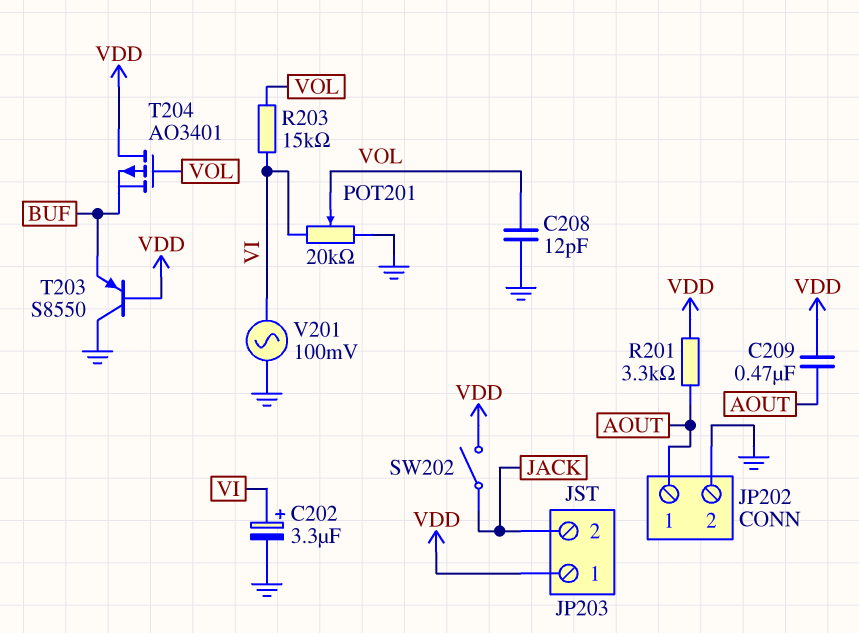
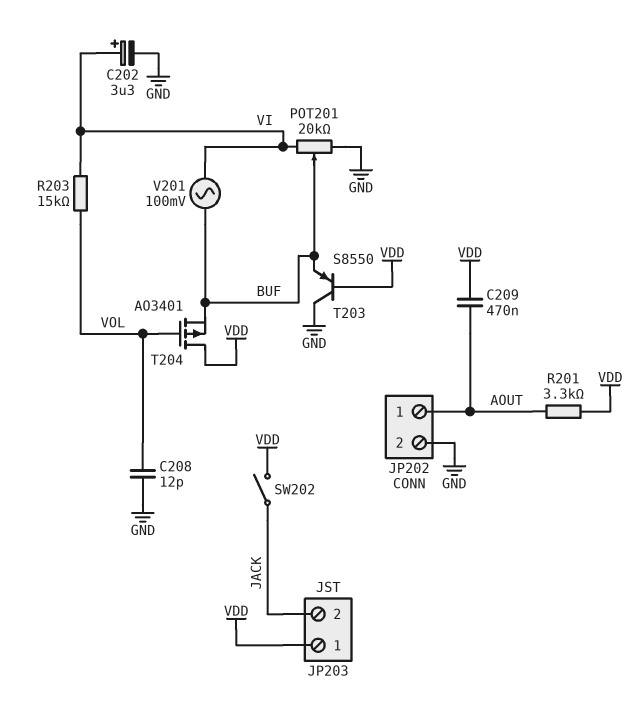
POT201: 20k (GND, VI, wiper VOL) -> 20k (GND, VI, wiper BUF)
V201: AC 100mV (GND, VI) -> AC 100mV (BUF, VI)

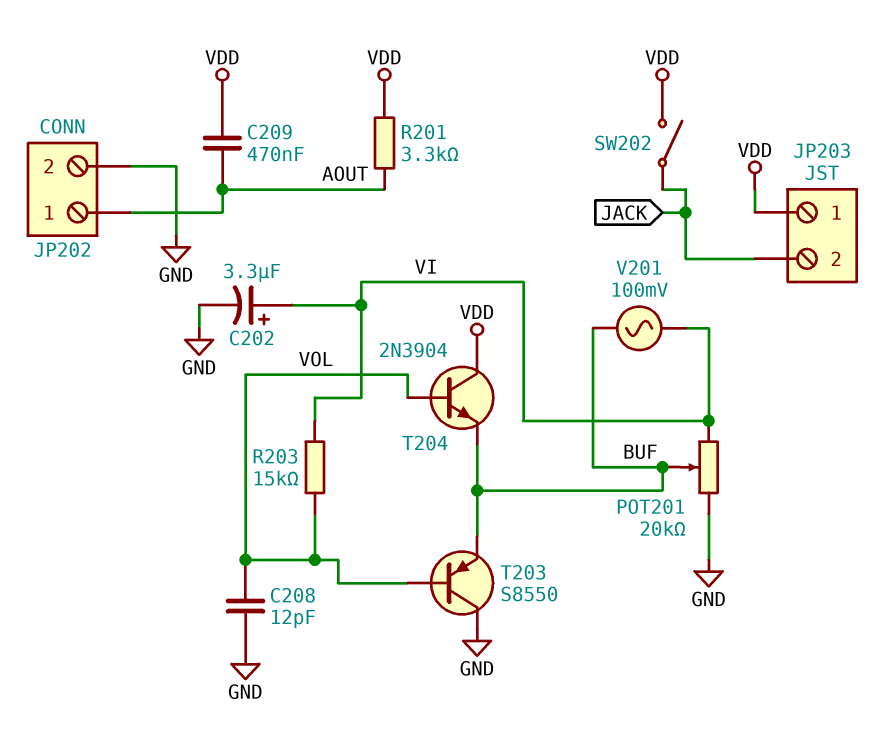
T203: PNP S8550 (B VDD, C GND, E BUF) -> PNP S8550 (B VOL, C GND, E BUF)
T204: PMOS AO3401 (G VOL, D VDD, S BUF) -> NPN 2N3904 (B VOL, C VDD, E BUF)

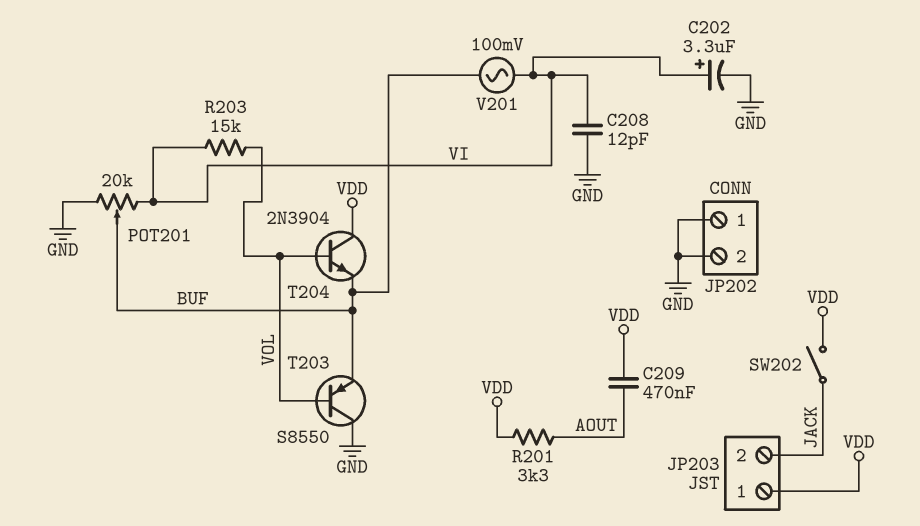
C208: 12pF (GND, VOL) -> 12pF (GND, VI)
JP202 pin 1: AOUT -> GND

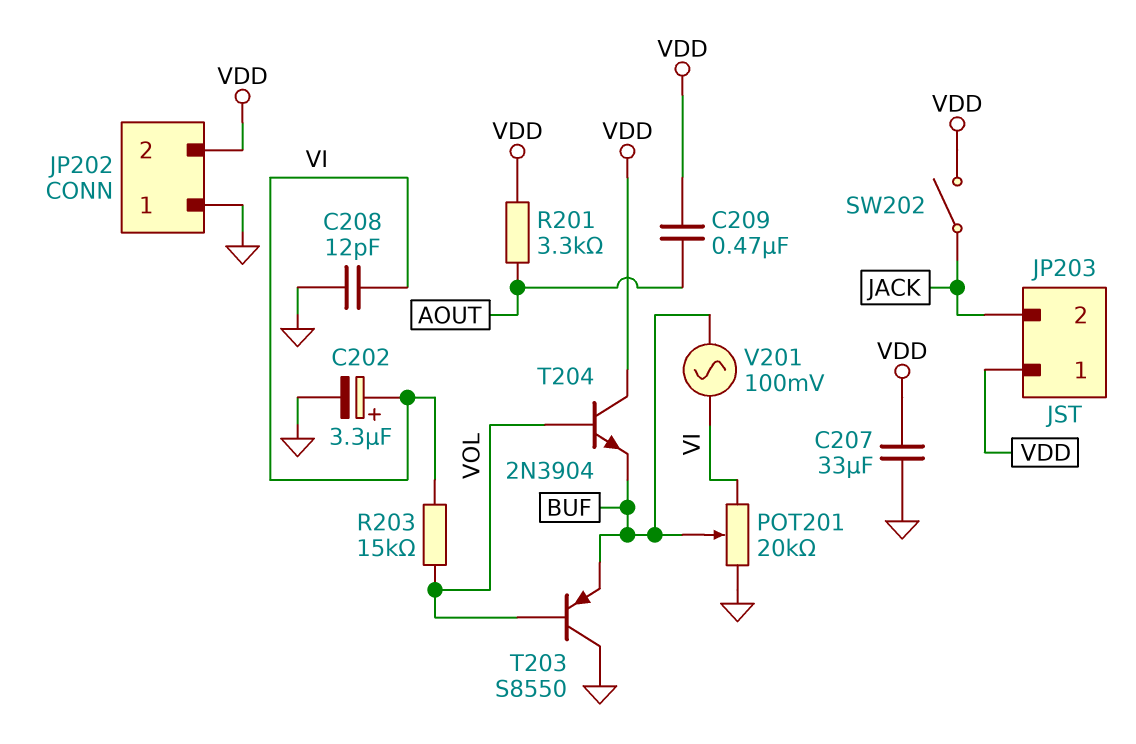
C207: none -> 33uF (GND, VDD)
JP202 pin 2: GND -> VDD

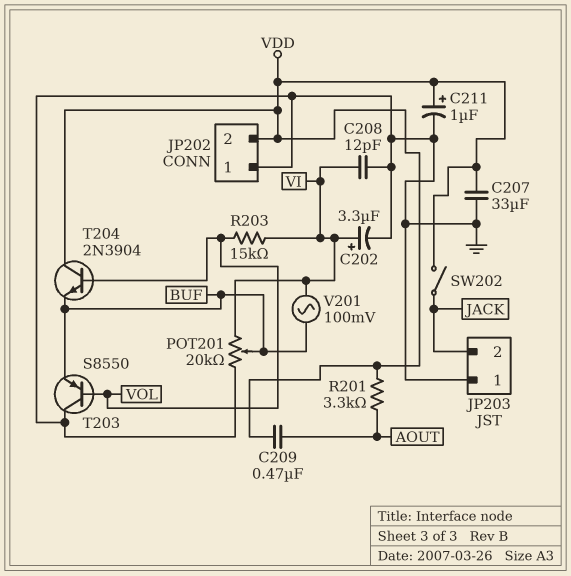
C211: none -> 1uF (plus VDD, minus GND)
JP203 pin 1: VDD -> GND

